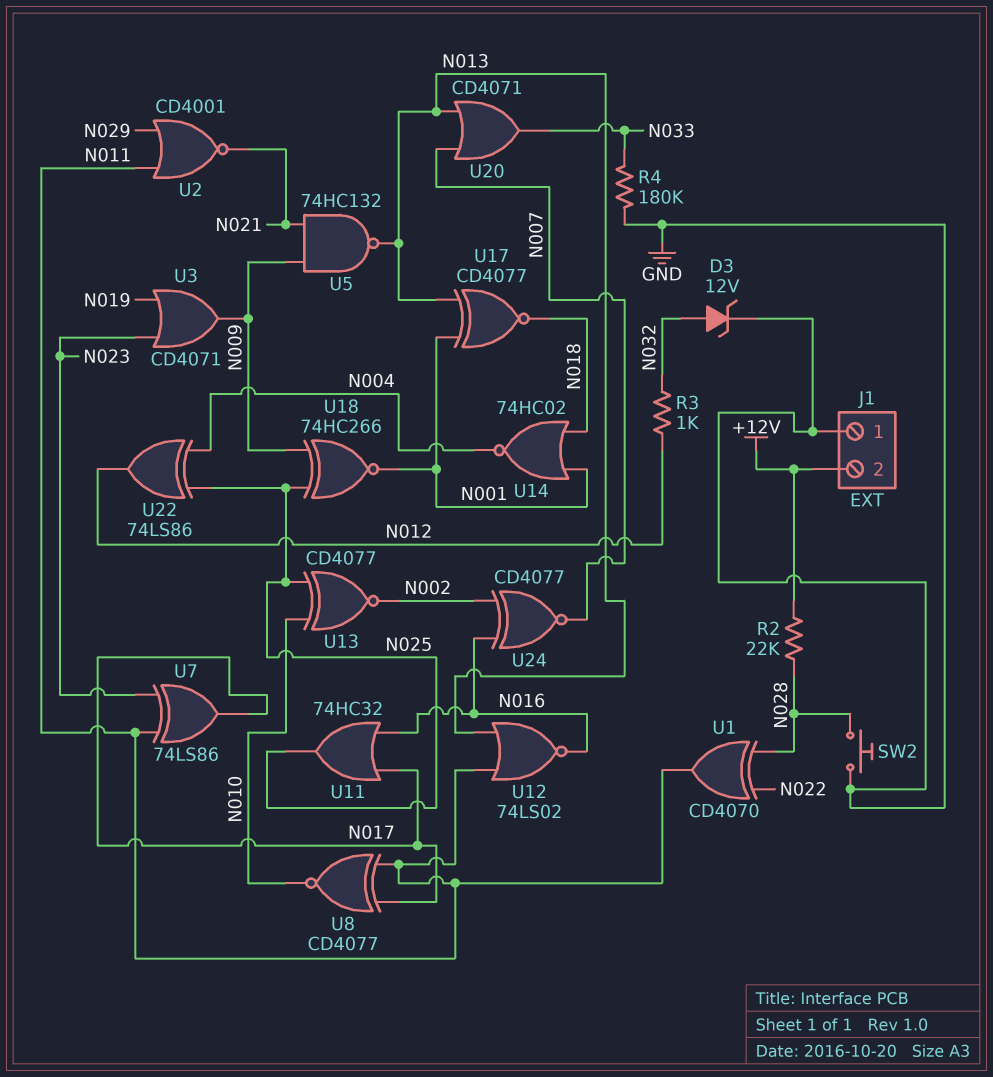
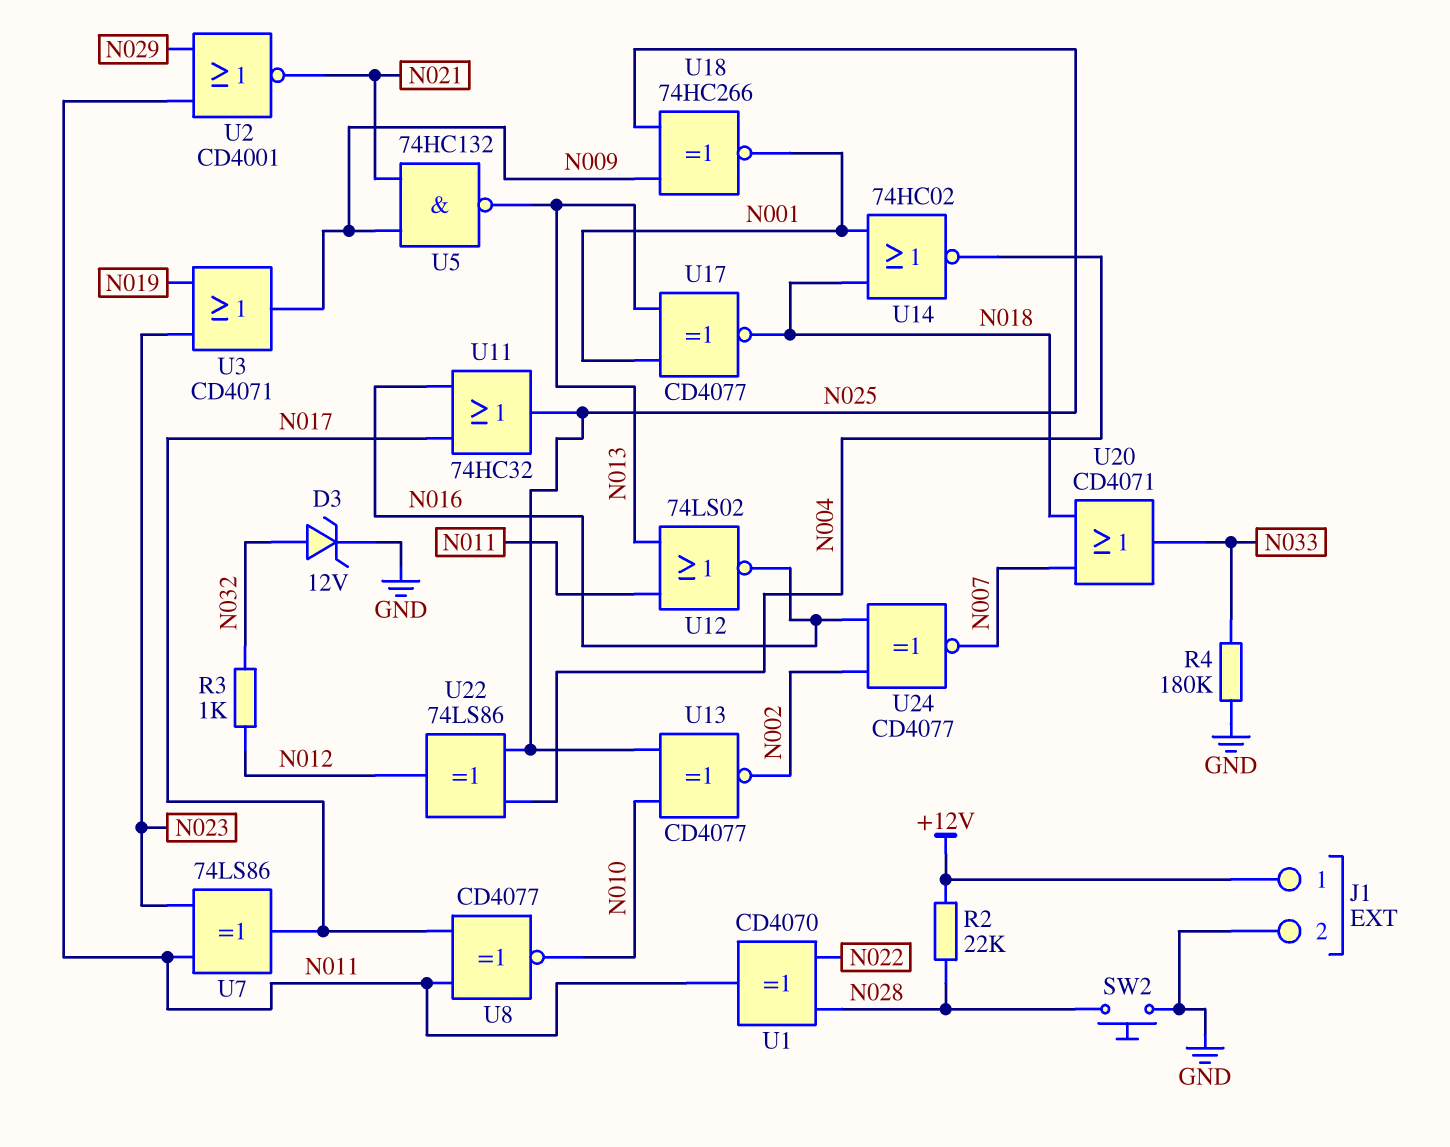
J1 pin 1: GND -> +12V
J1 pin 2: +12V -> GND
U20: OR CD4071 (in N007, in N013, out N033) -> OR CD4071 (in N007, in N018, out N033)

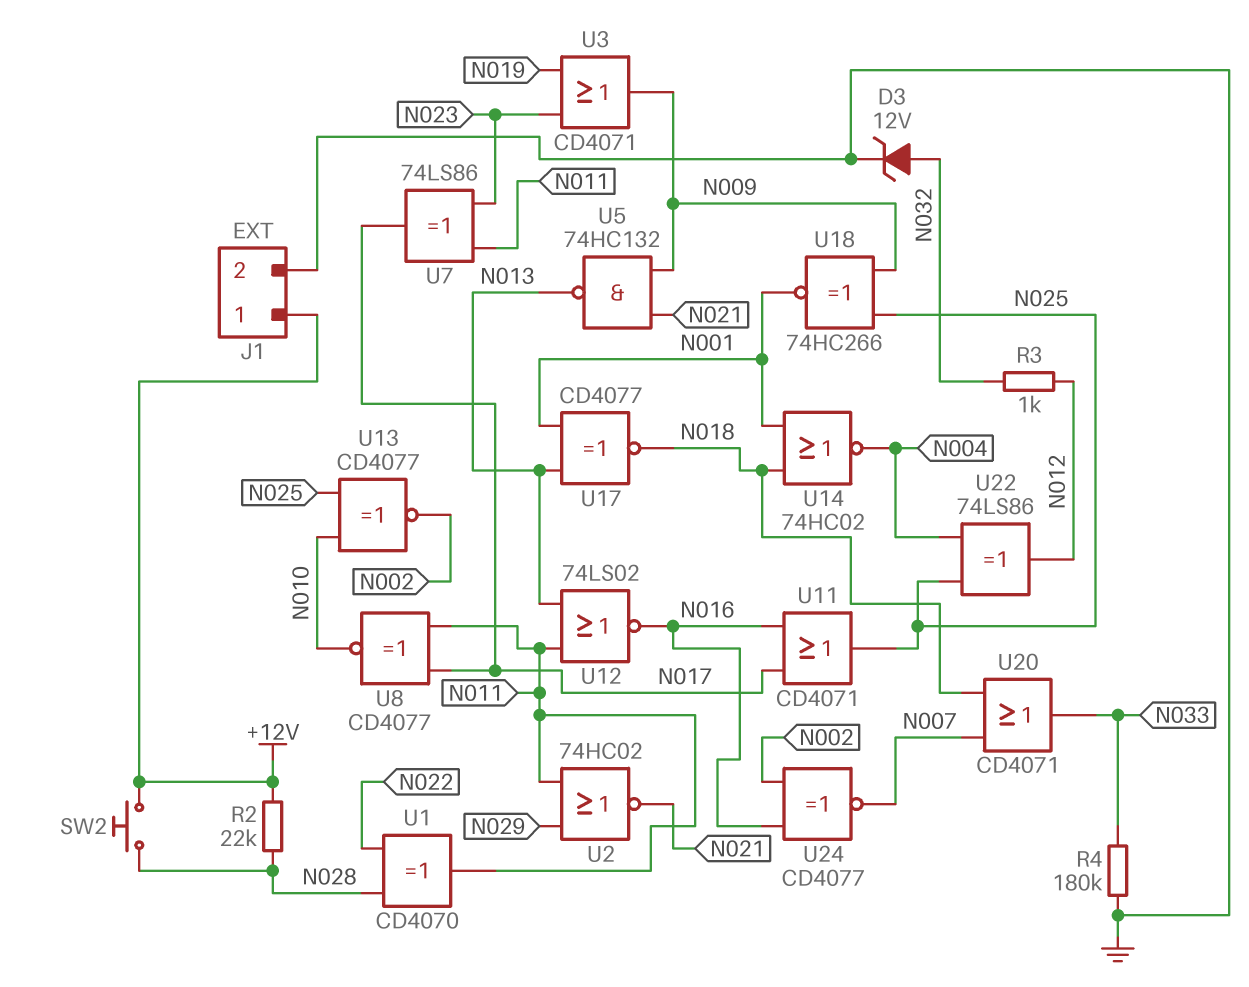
SW2: button (GND, N028) -> button (+12V, N028)
U2: NOR CD4001 (in N011, in N029, out N021) -> NOR 74HC02 (in N011, in N029, out N021)
U11: OR 74HC32 (in N016, in N017, out N025) -> OR CD4071 (in N016, in N017, out N025)

